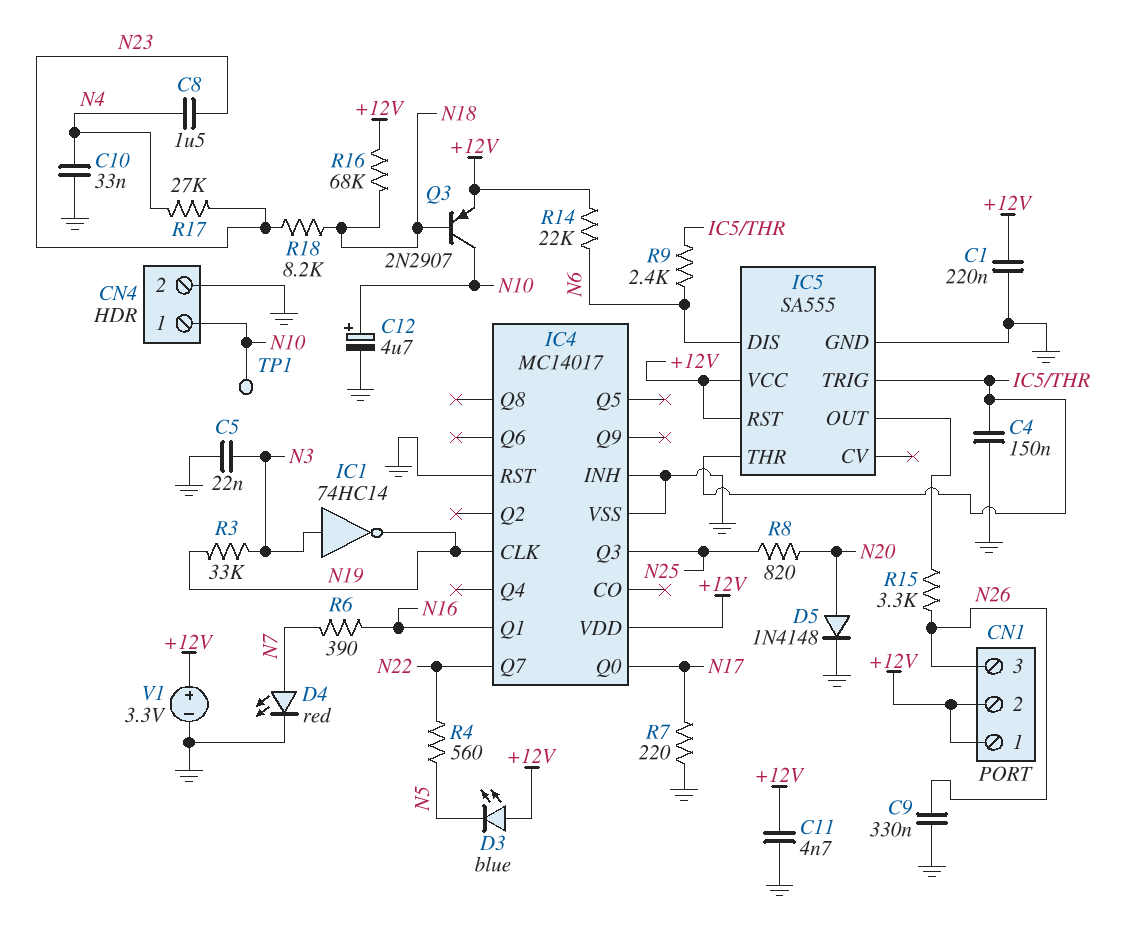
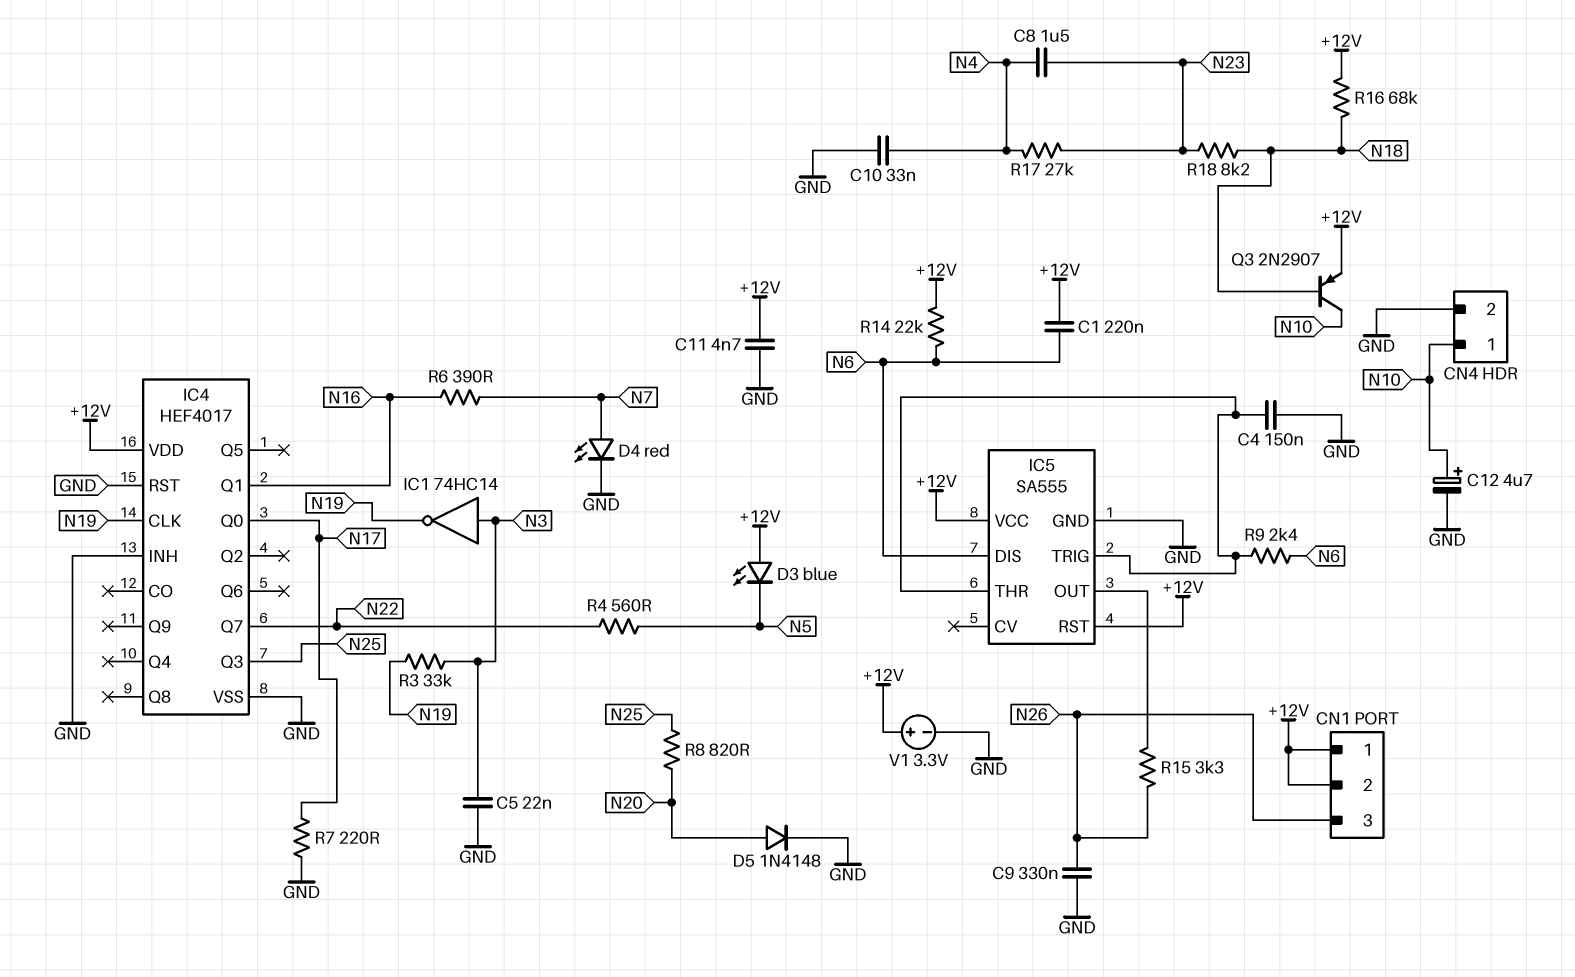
C1: 220nF (+12V, GND) -> 220nF (+12V, N6)
IC4: MC14017 -> HEF4017
TP1: test point (N10) -> none

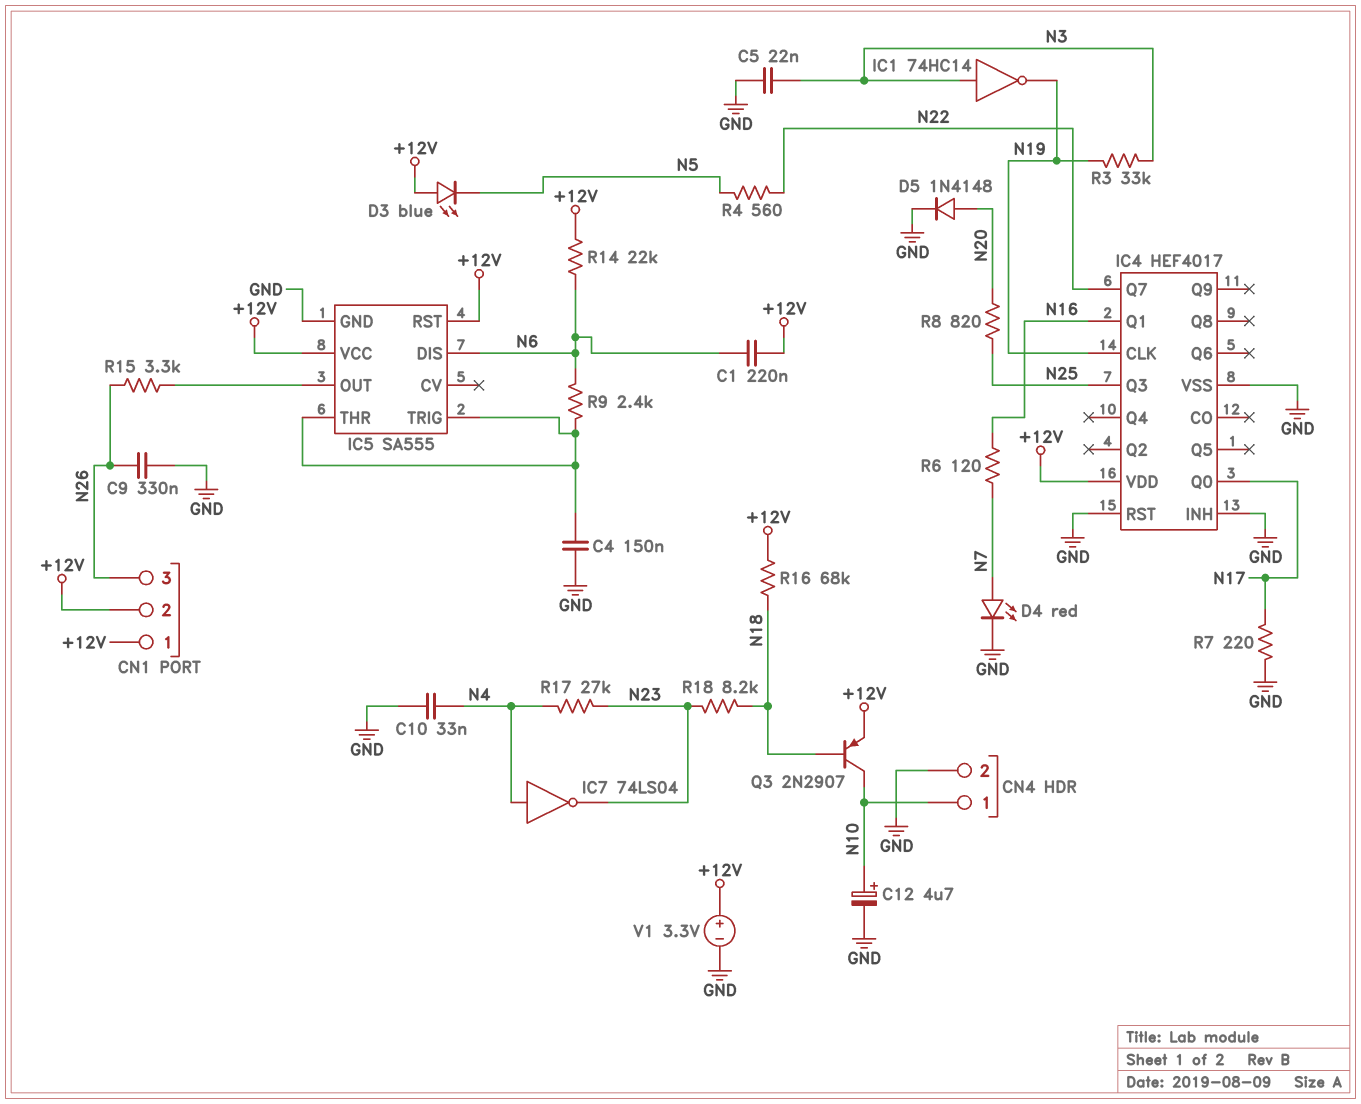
C8: 1.5uF (N4, N23) -> none
C11: 4.7nF (+12V, GND) -> none
IC7: none -> NOT 74LS04 (in N4, out N23)
R6: 390 (N7, N16) -> 120 (N7, N16)

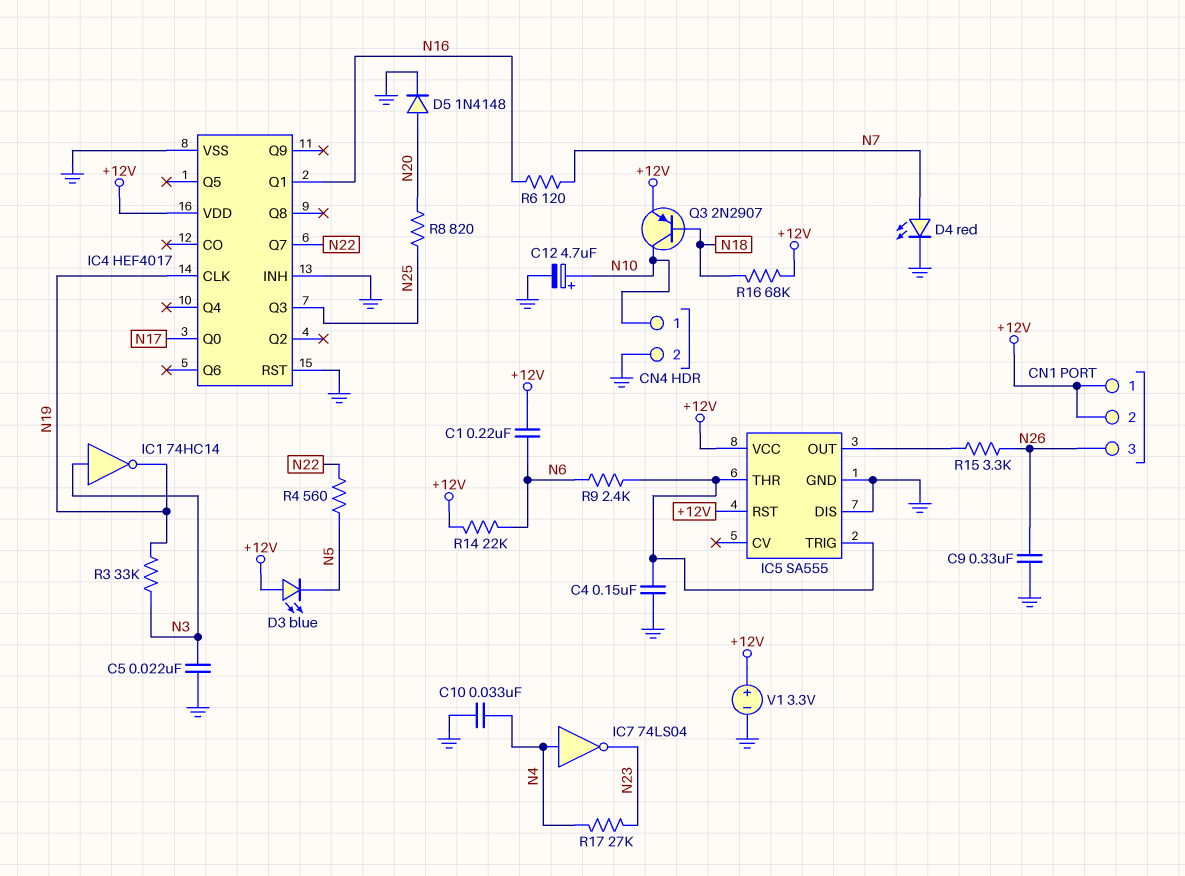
IC5 pin DIS: N6 -> GND
R7: 220 (GND, N17) -> none
R18: 8.2k (N18, N23) -> none

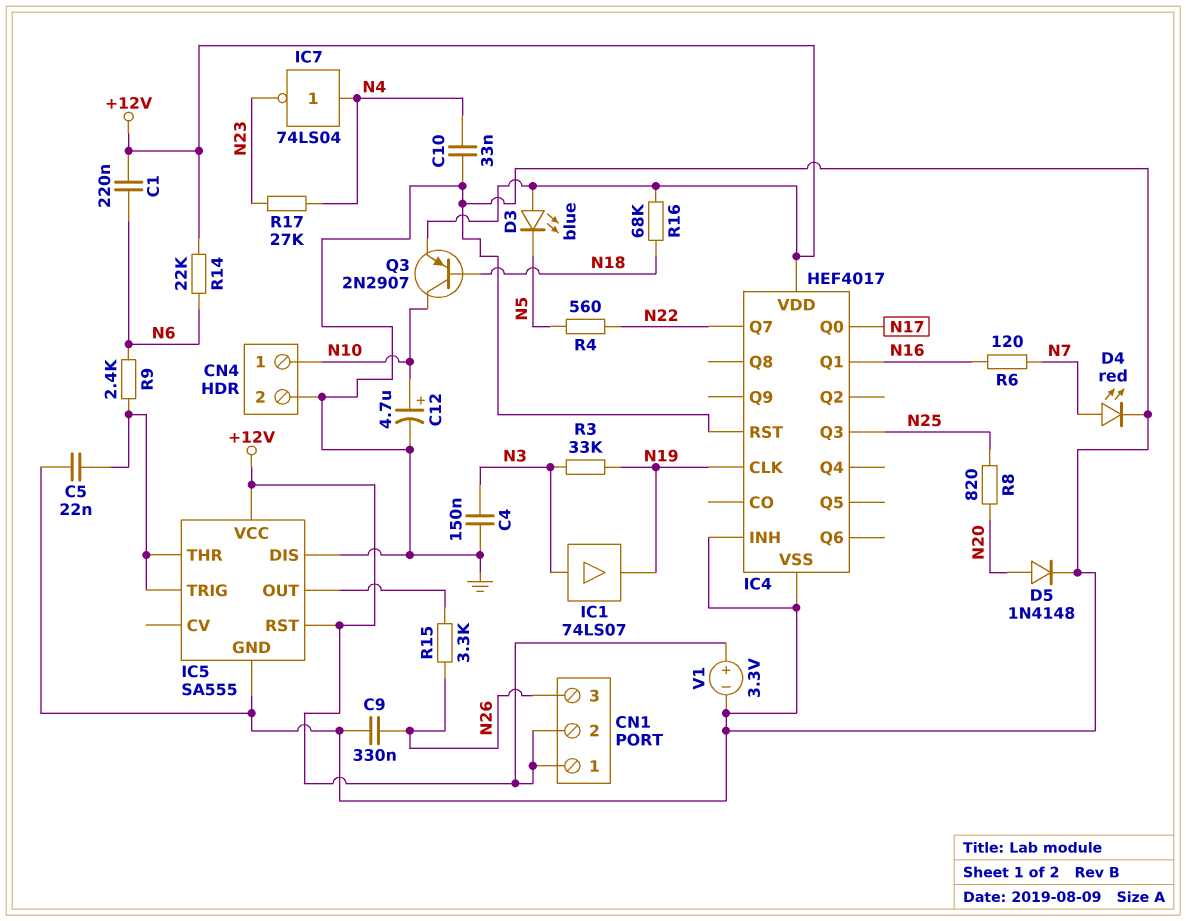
C4: 150nF (GND, IC5/THR) -> 150nF (GND, N3)
C5: 22nF (GND, N3) -> 22nF (GND, IC5/THR)
IC1: NOT 74HC14 (in N3, out N19) -> buffer 74LS07 (in N3, out N19)

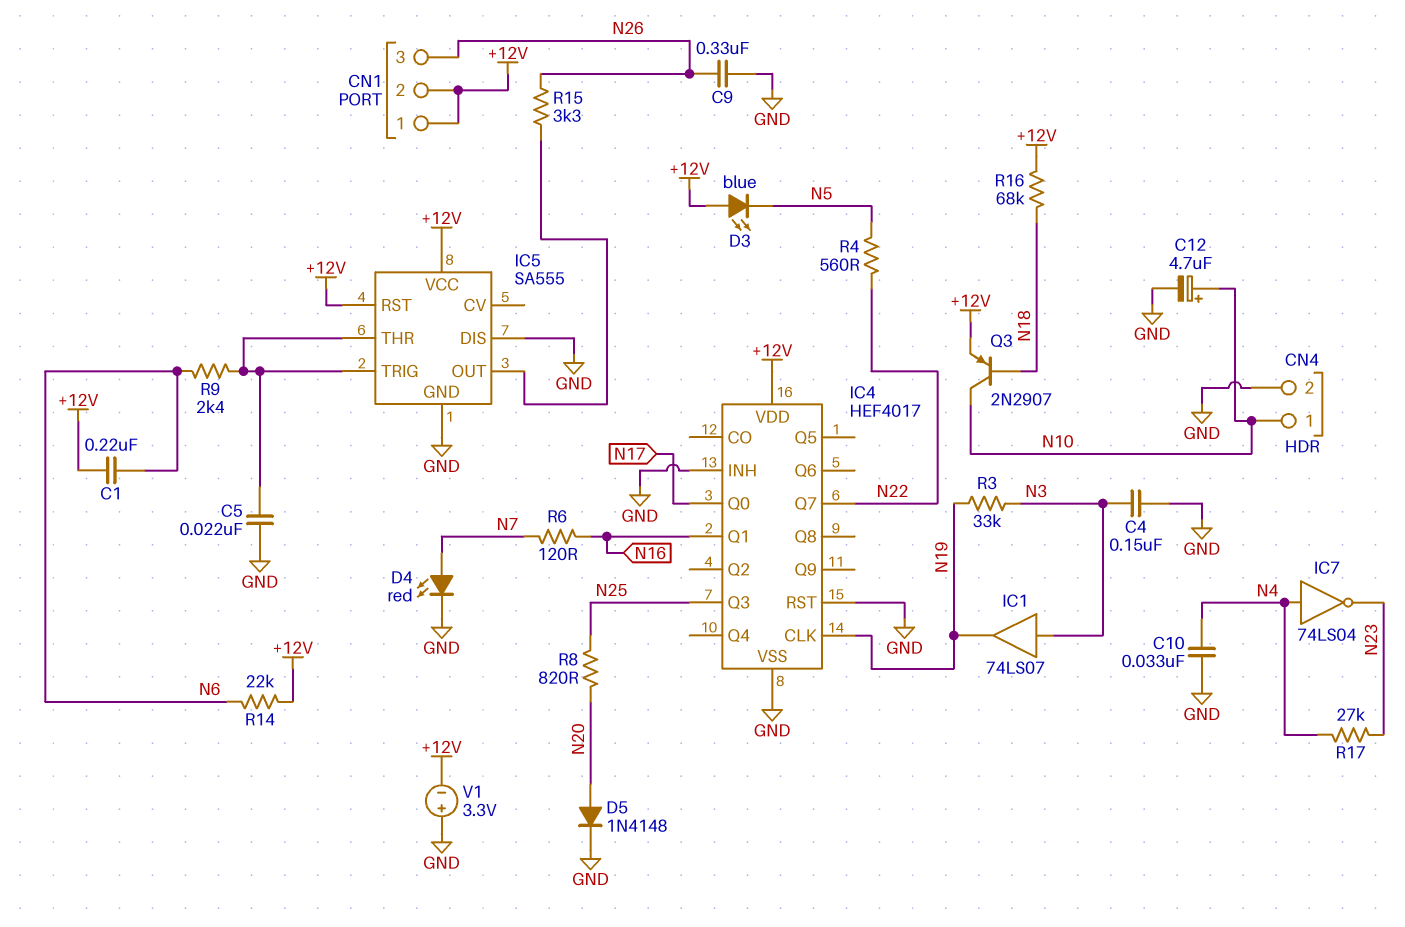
V1: 3.3V (plus +12V, minus GND) -> 3.3V (plus GND, minus +12V)

